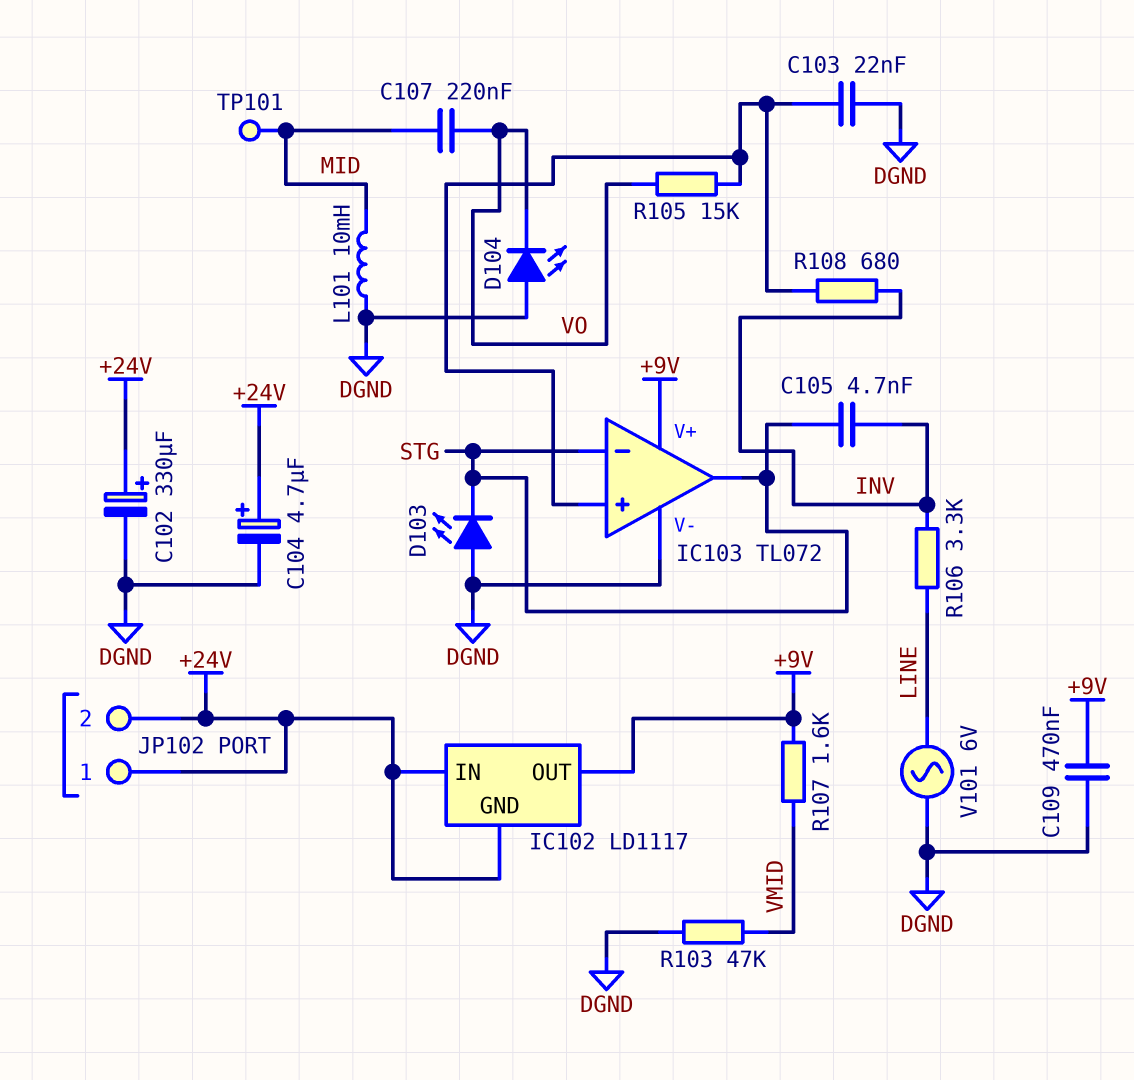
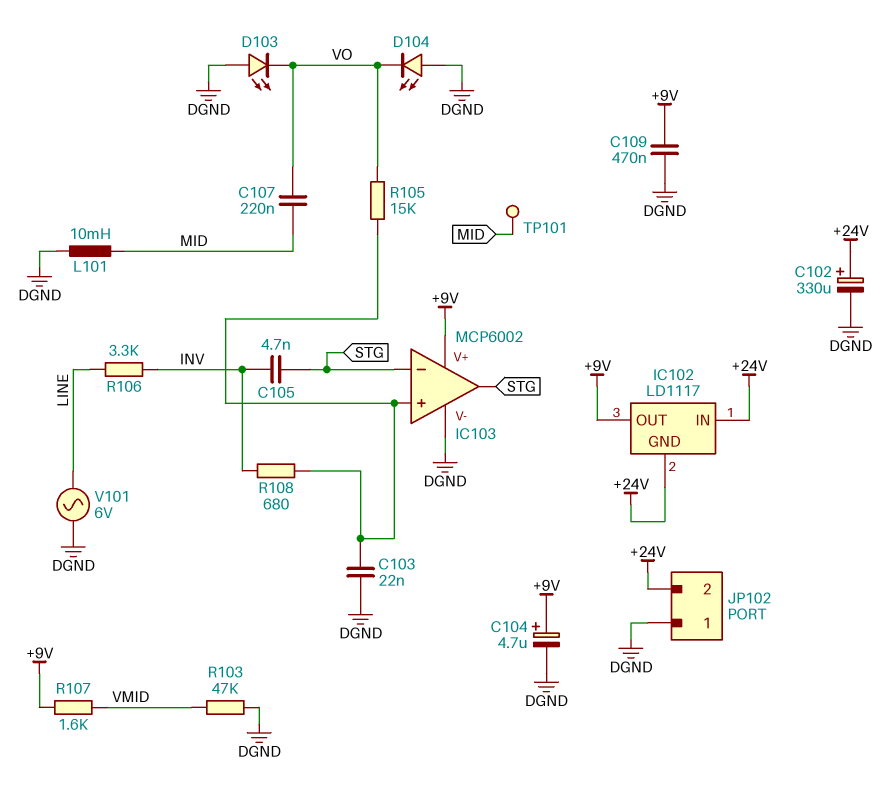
C104: 4.7uF (plus +24V, minus DGND) -> 4.7uF (plus +9V, minus DGND)
D103: LED (A DGND, K STG) -> LED (A DGND, K VO)
IC103: TL072 -> MCP6002
JP102 pin 1: +24V -> DGND

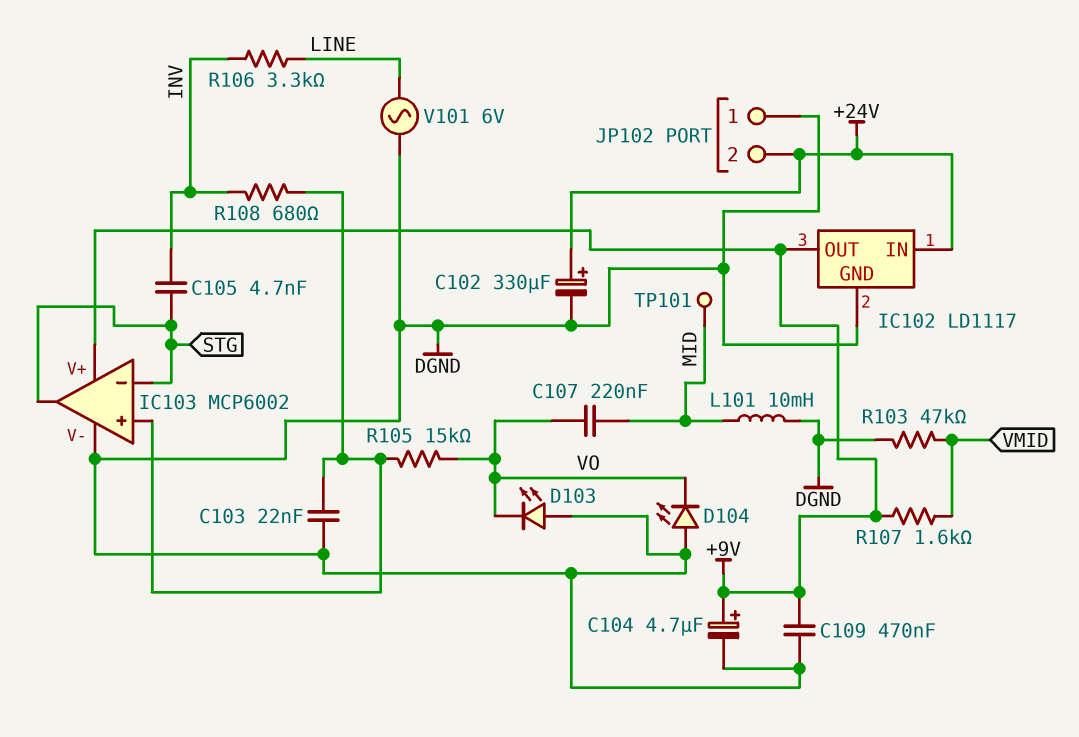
IC102 pin GND: +24V -> DGND

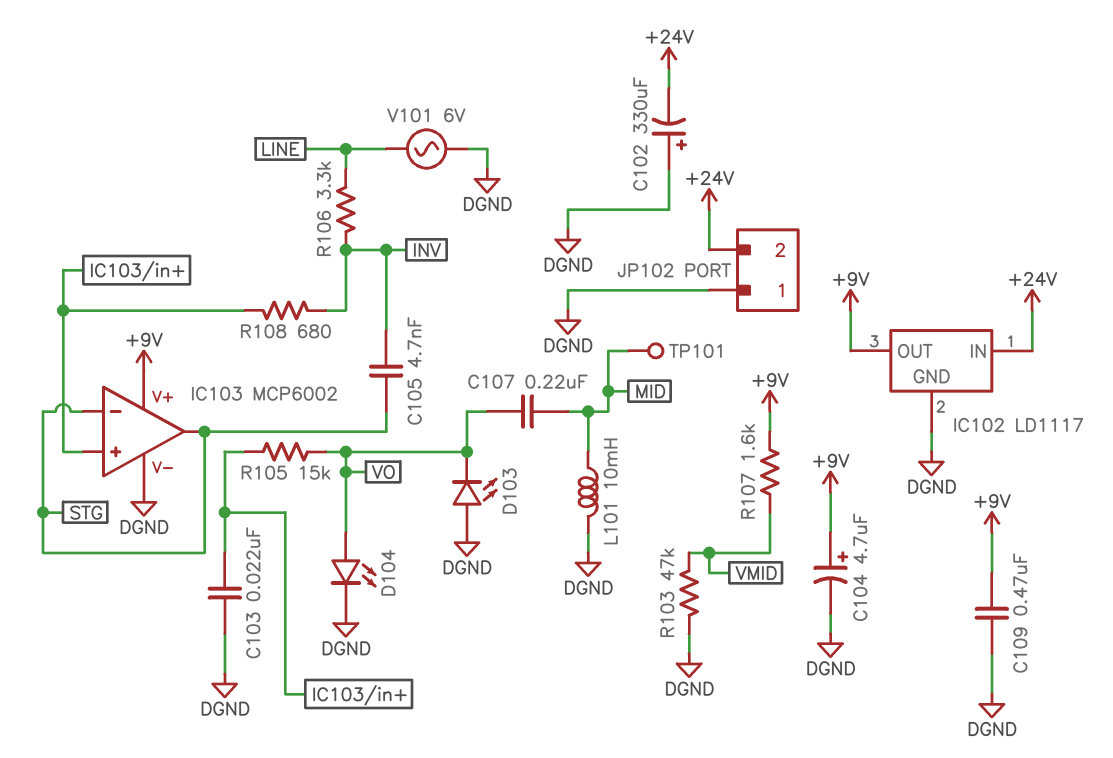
C102: 330uF (plus +24V, minus DGND) -> 330uF (plus DGND, minus +24V)
D104: LED (A DGND, K VO) -> LED (A VO, K DGND)

